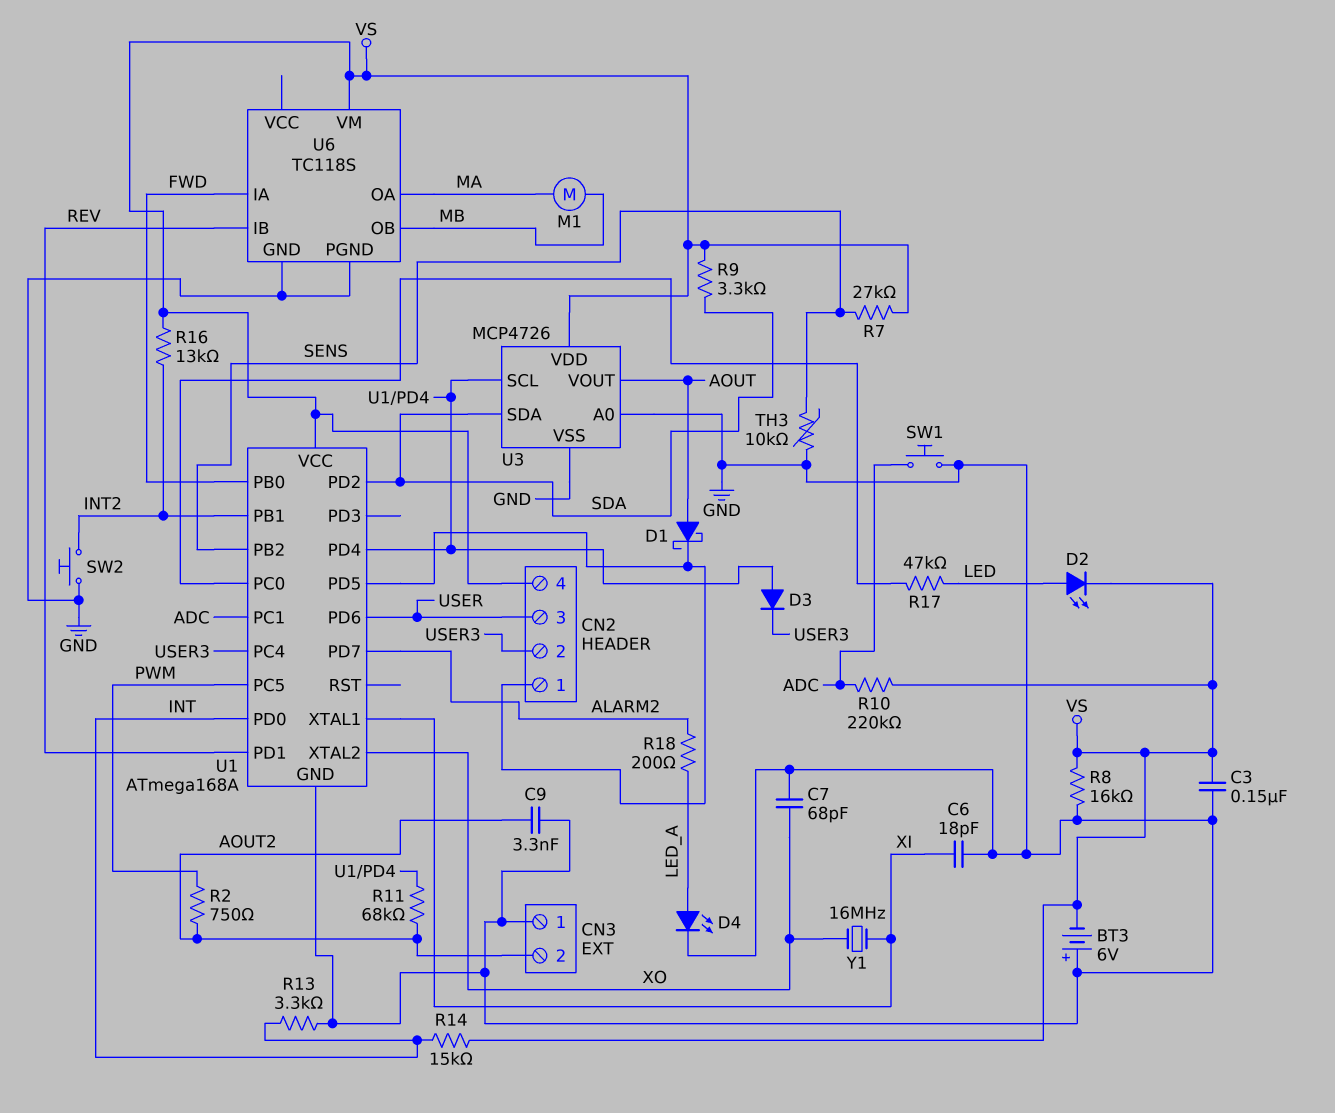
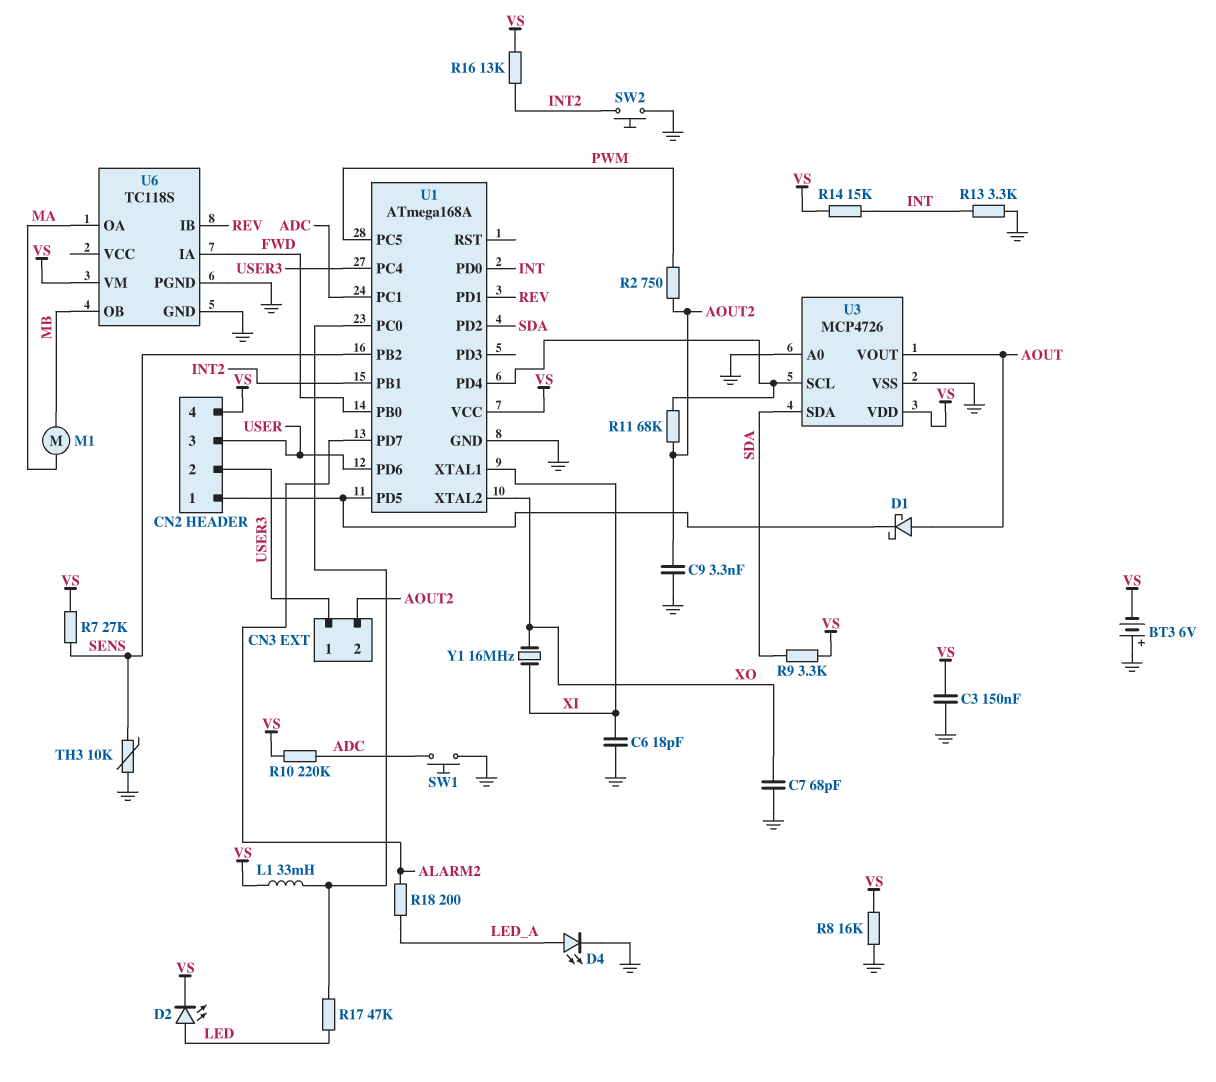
CN3 pin 1: GND -> USER3
D3: diode (A U1/PD4, K USER3) -> none
L1: none -> 33mH (U1/PC0, VS)

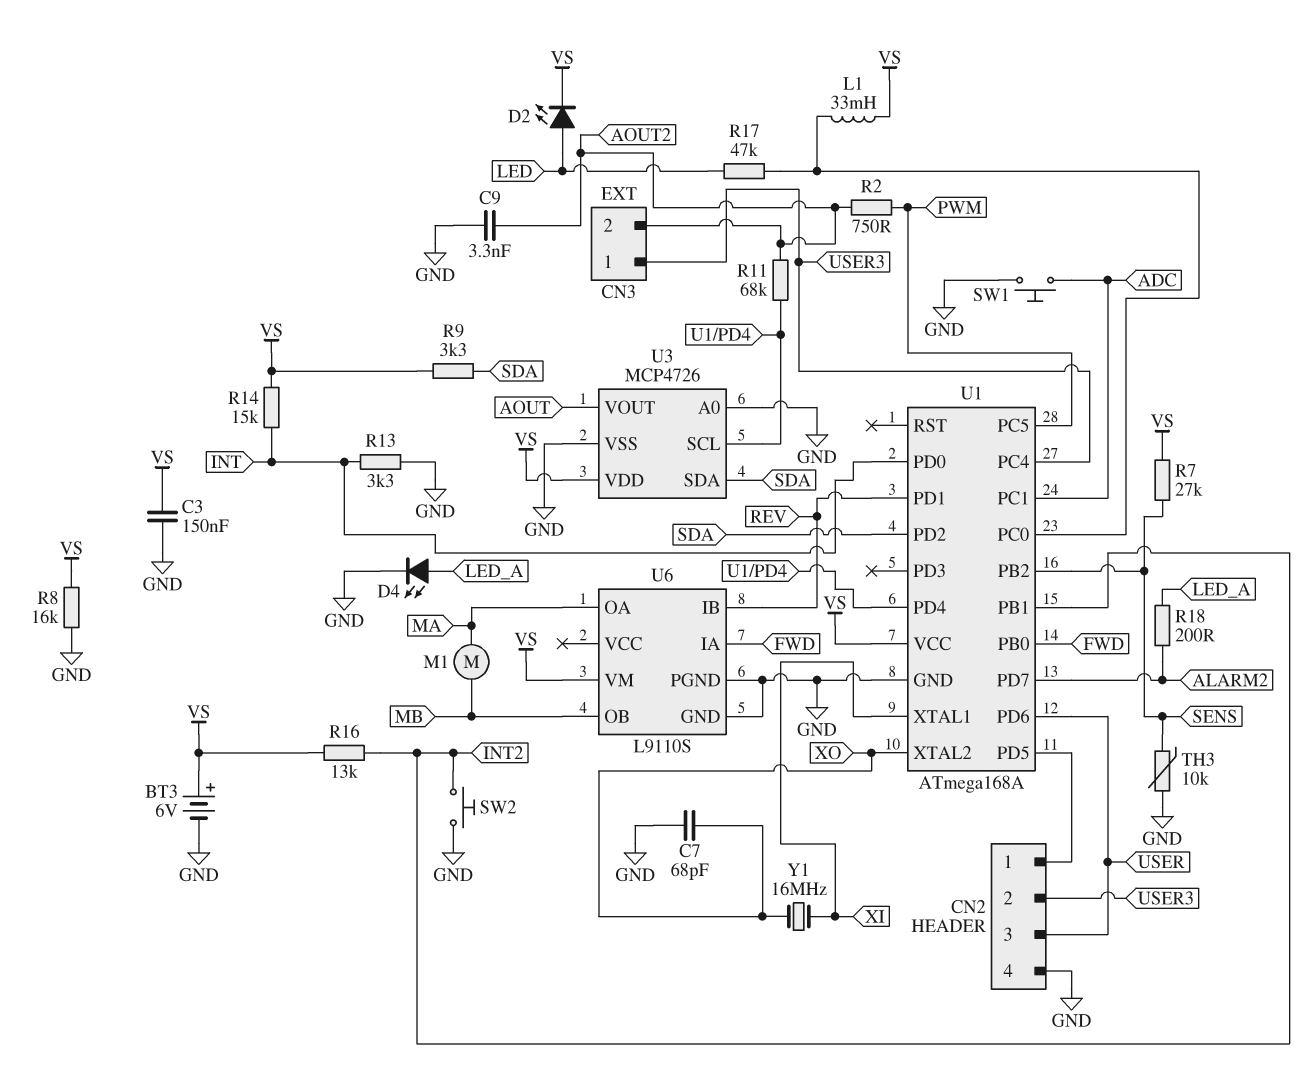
BT3: 6V (plus GND, minus VS) -> 6V (plus VS, minus GND)
C6: 18pF (GND, XI) -> none
CN2 pin 4: VS -> GND
D1: schottky (A AOUT, K CN2/1) -> none
R10: 220k (ADC, VS) -> none
U6: TC118S -> L9110S

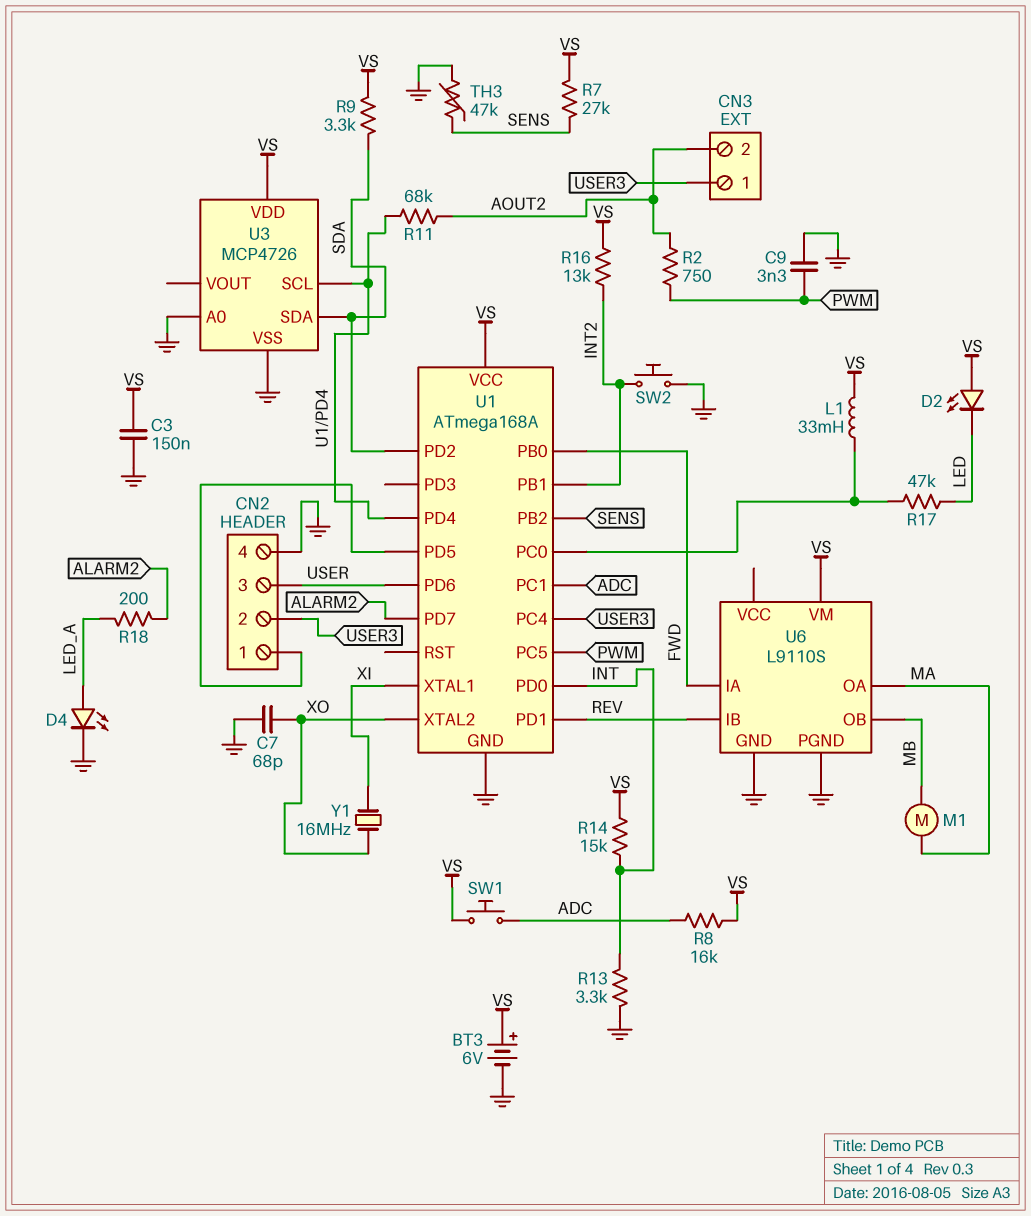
C9: 3.3nF (AOUT2, GND) -> 3.3nF (GND, PWM)
D2: LED (A LED, K VS) -> LED (A VS, K LED)
R8: 16k (GND, VS) -> 16k (ADC, VS)
SW1: button (ADC, GND) -> button (ADC, VS)
TH3: 10k (GND, SENS) -> 47k (GND, SENS)
U3 pin VOUT: AOUT -> none

